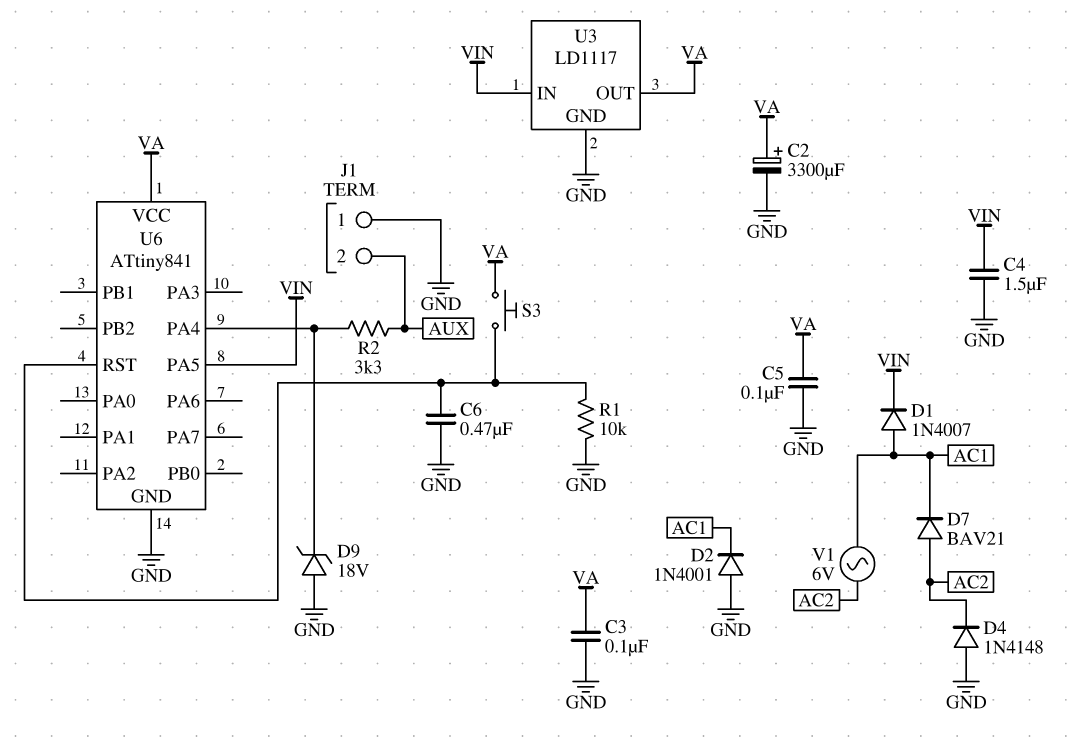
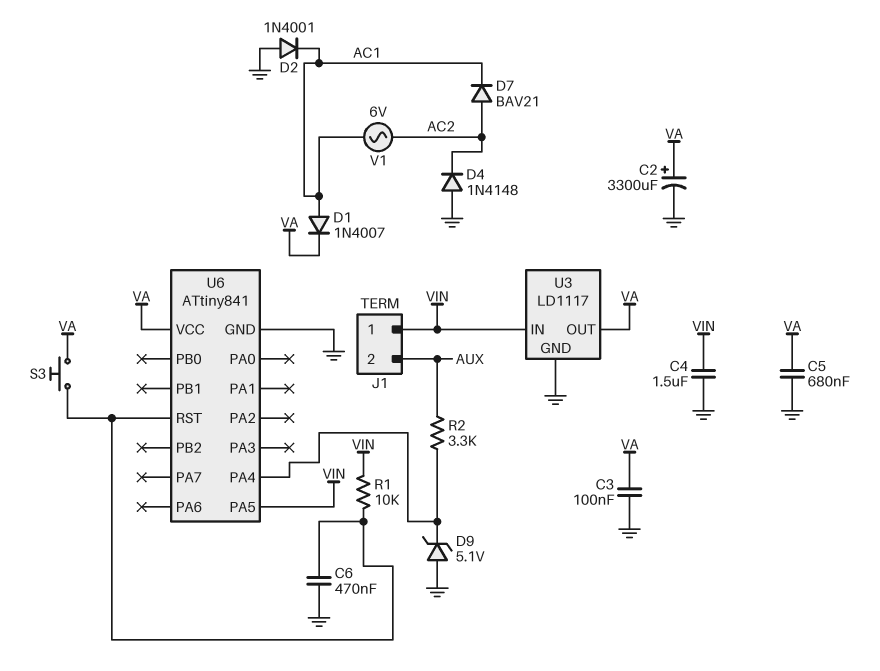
C5: 100nF (GND, VA) -> 680nF (GND, VA)
D1: diode 1N4007 (A AC1, K VIN) -> diode 1N4007 (A AC1, K VA)
D9: zener 18V (A GND, K U6/PA4) -> zener 5.1V (A GND, K U6/PA4)
J1 pin 1: GND -> VIN
R1: 10k (GND, U6/RST) -> 10k (U6/RST, VIN)

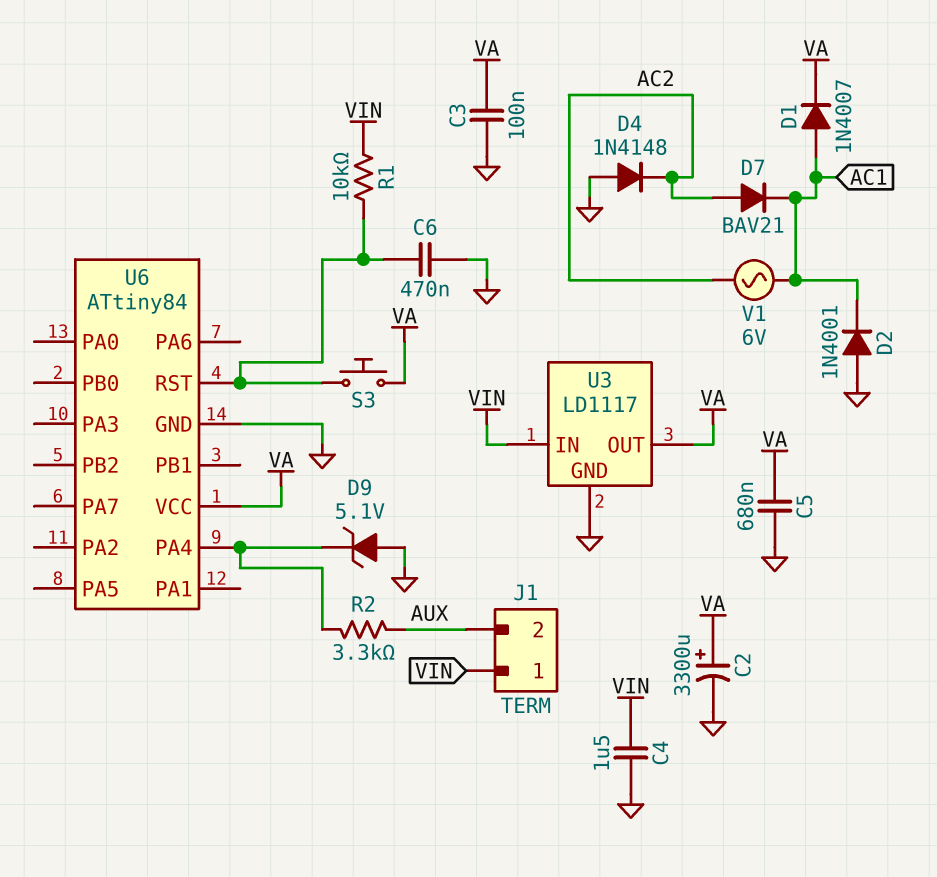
U6: ATtiny841 -> ATtiny84
U6 pin PA5: VIN -> none

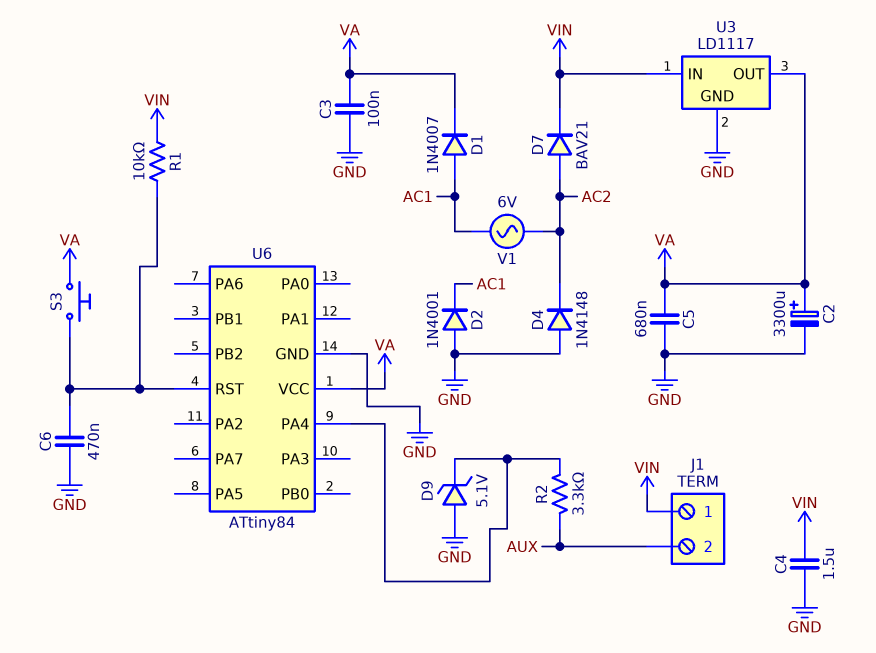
D7: diode BAV21 (A AC2, K AC1) -> diode BAV21 (A AC2, K VIN)

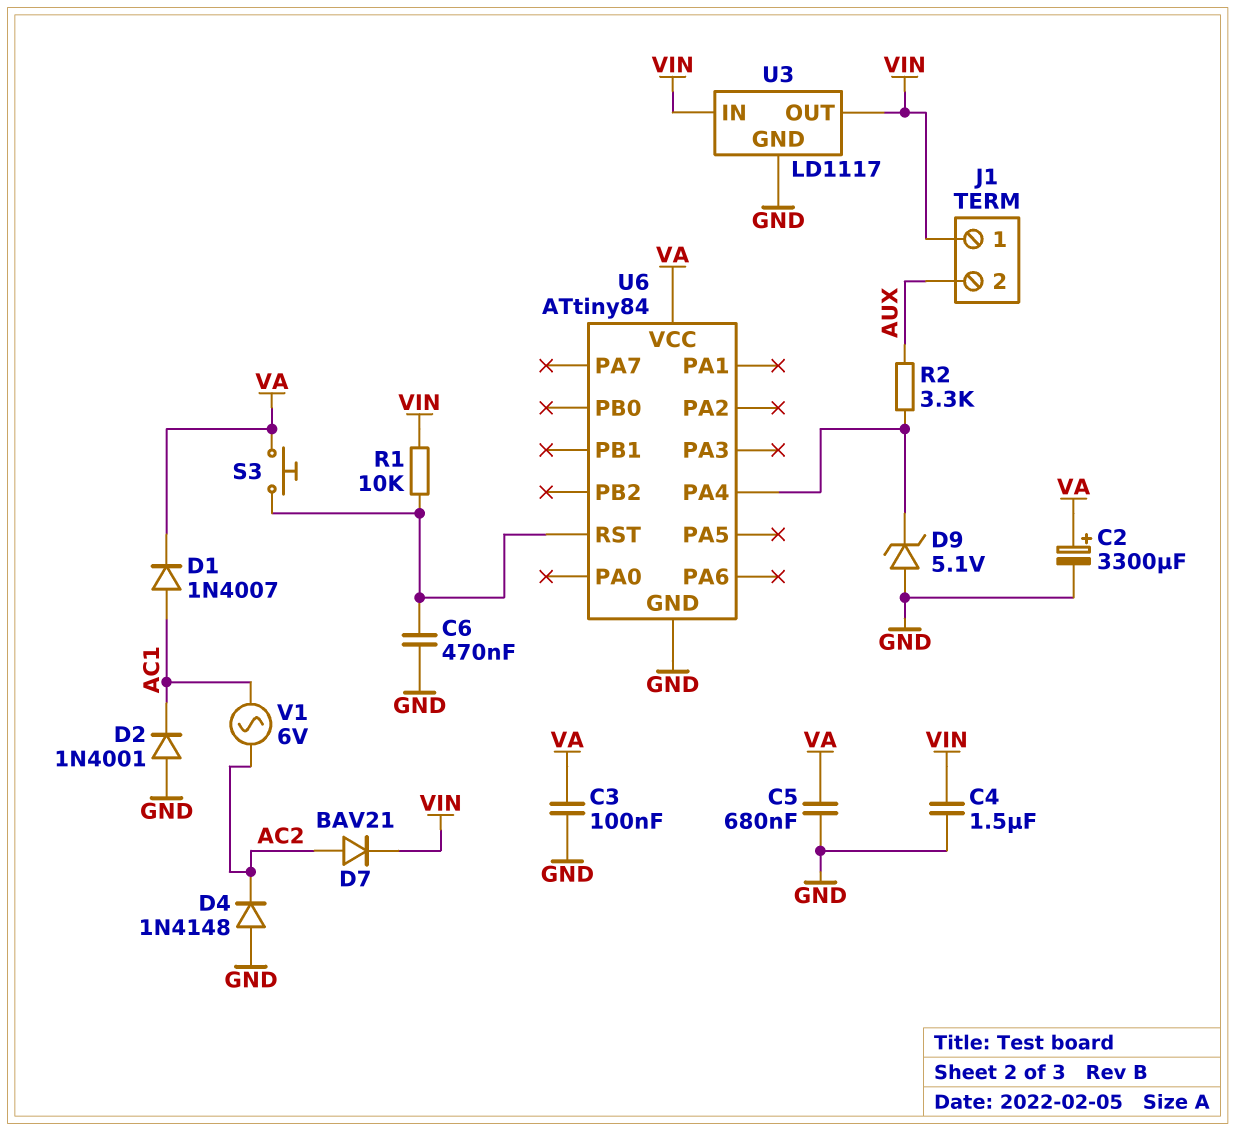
U3 pin OUT: VA -> VIN

